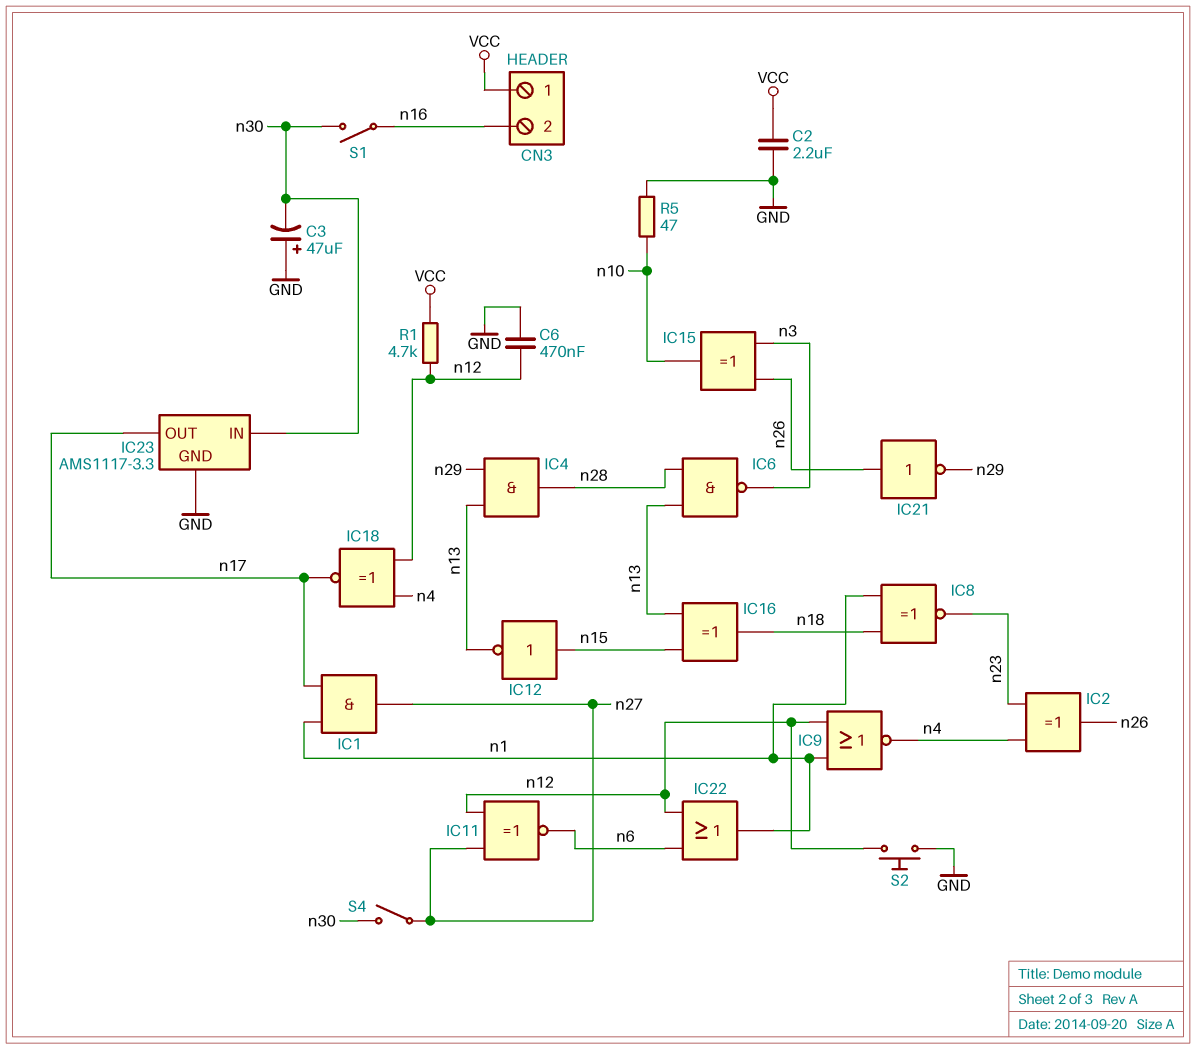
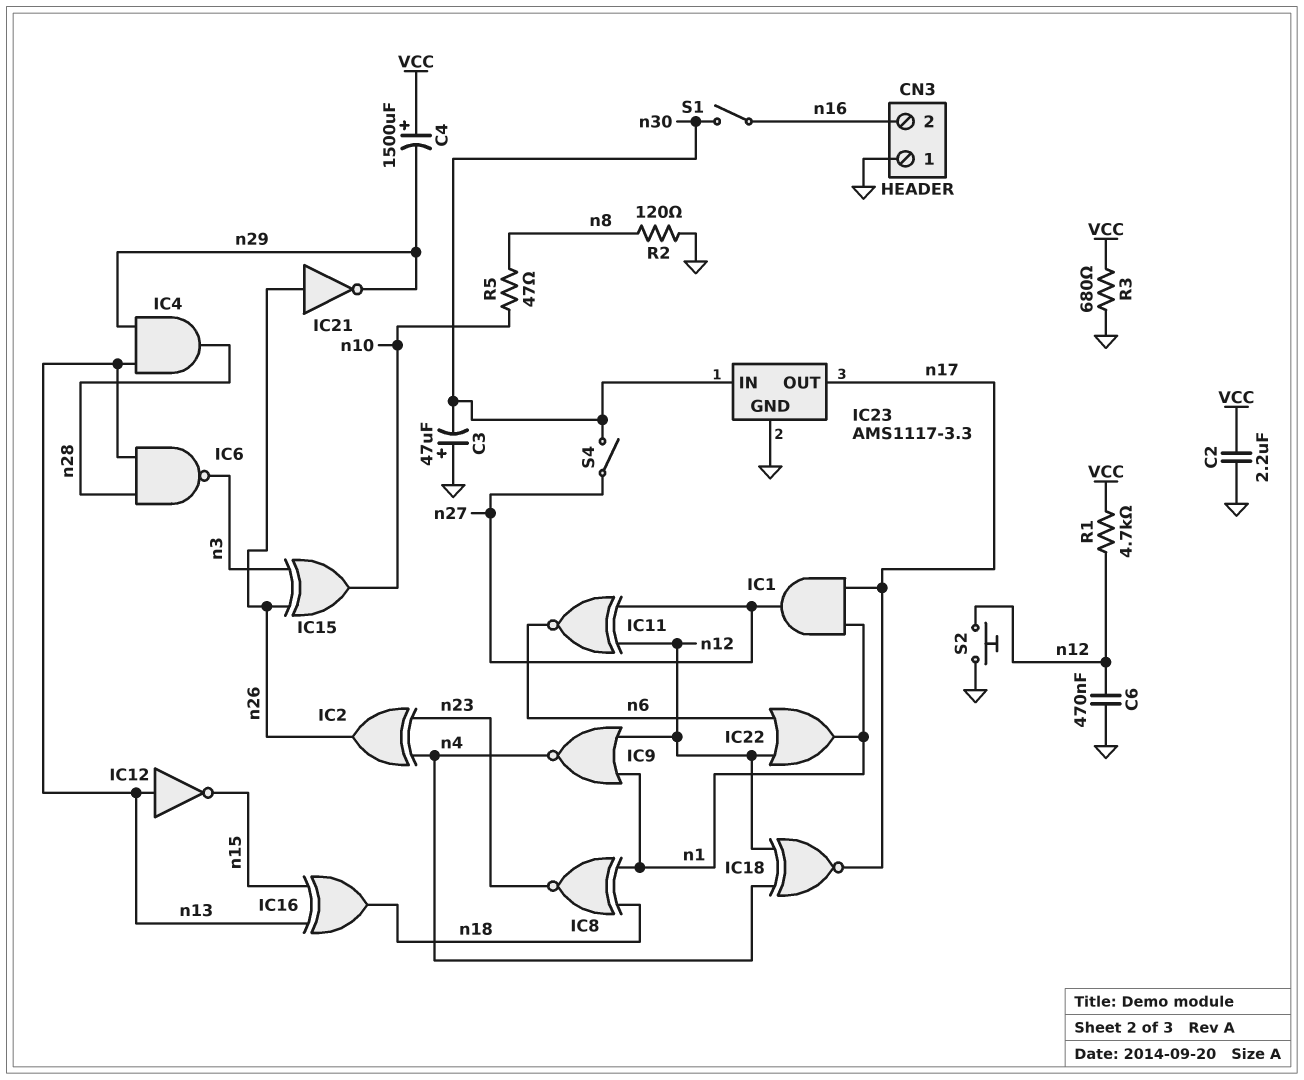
C4: none -> 1500uF (plus VCC, minus n29)
CN3 pin 1: VCC -> GND
IC12: NOT (in n15, out n13) -> NOT (in n13, out n15)
R2: none -> 120 (GND, n8)
R3: none -> 680 (GND, VCC)
R5: 47 (GND, n10) -> 47 (n8, n10)

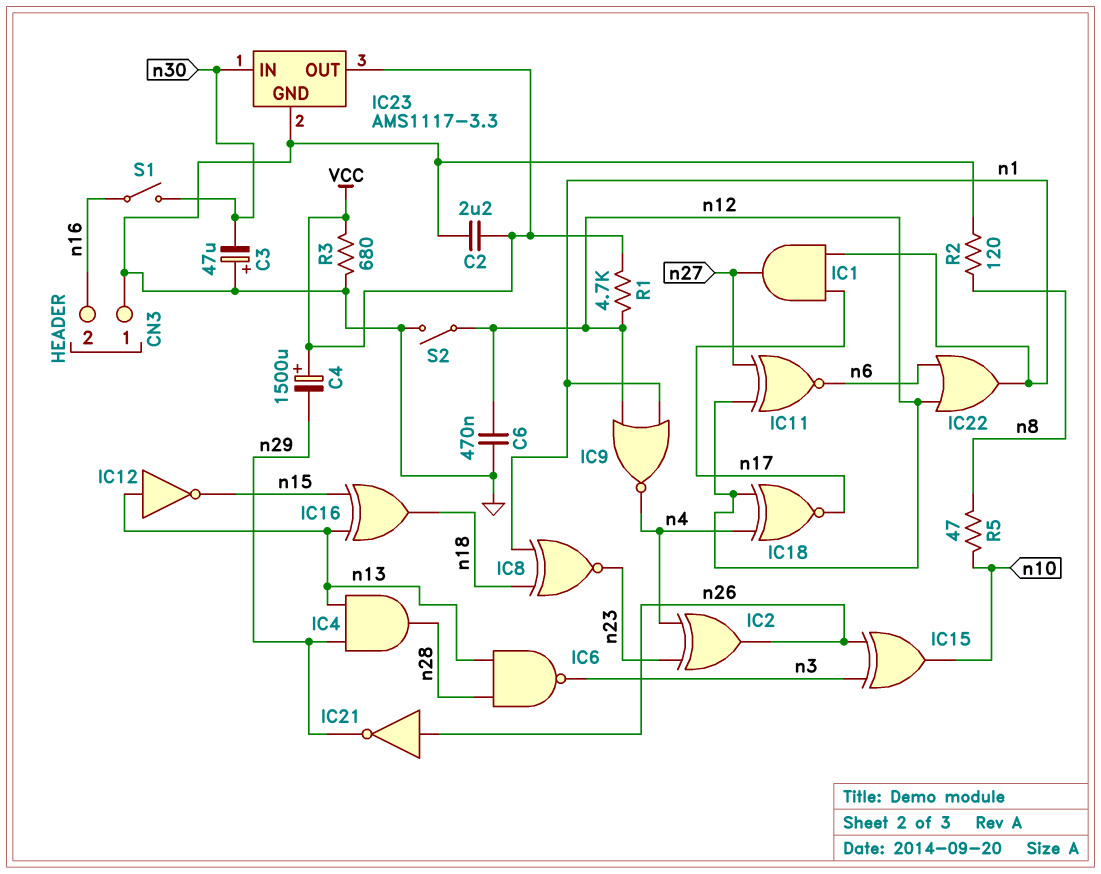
IC23 pin OUT: n17 -> VCC
S2: button (GND, n12) -> switch (GND, n12)
S4: switch (n27, n30) -> none

